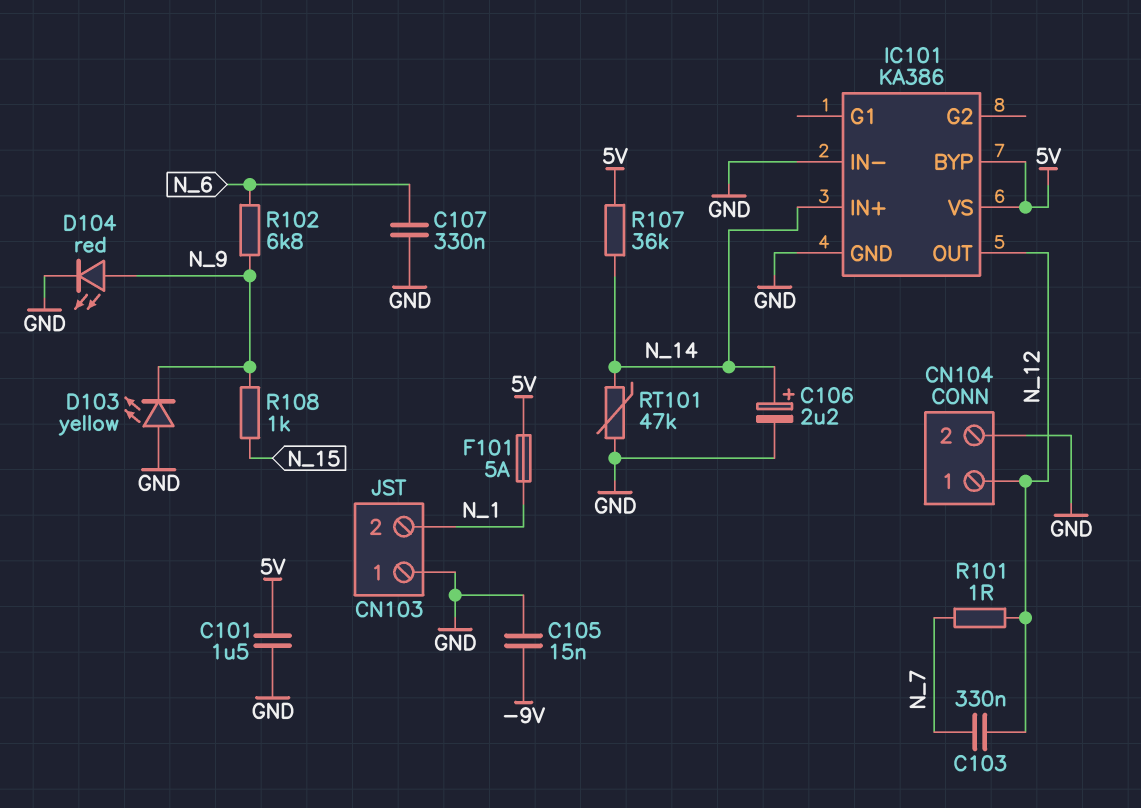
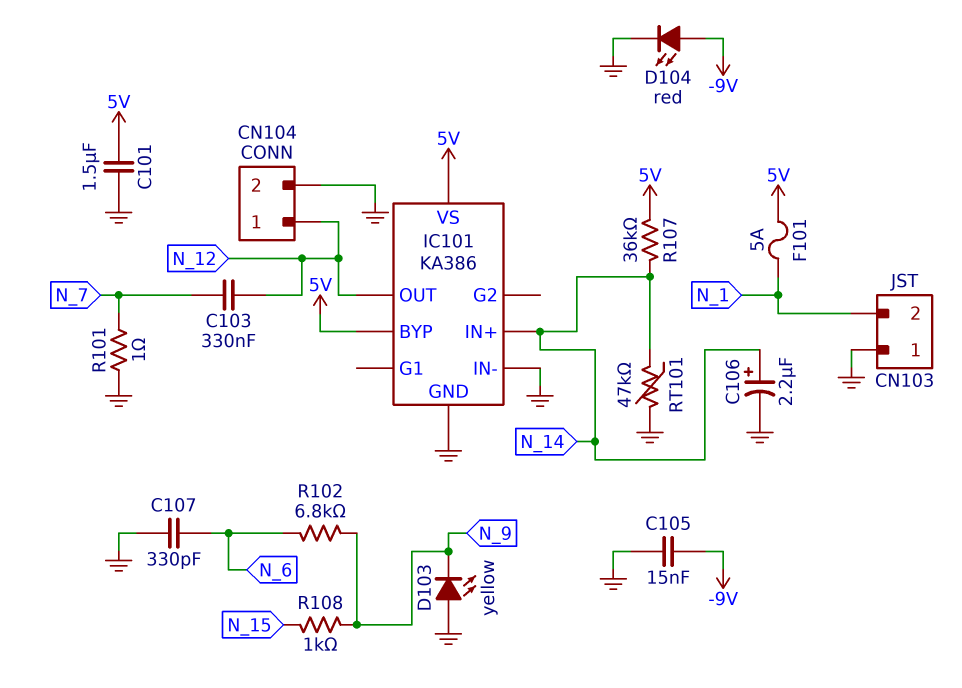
C107: 330nF (GND, N_6) -> 330pF (GND, N_6)
D104: LED red (A N_9, K GND) -> LED red (A -9V, K GND)
R101: 1 (N_7, N_12) -> 1 (GND, N_7)

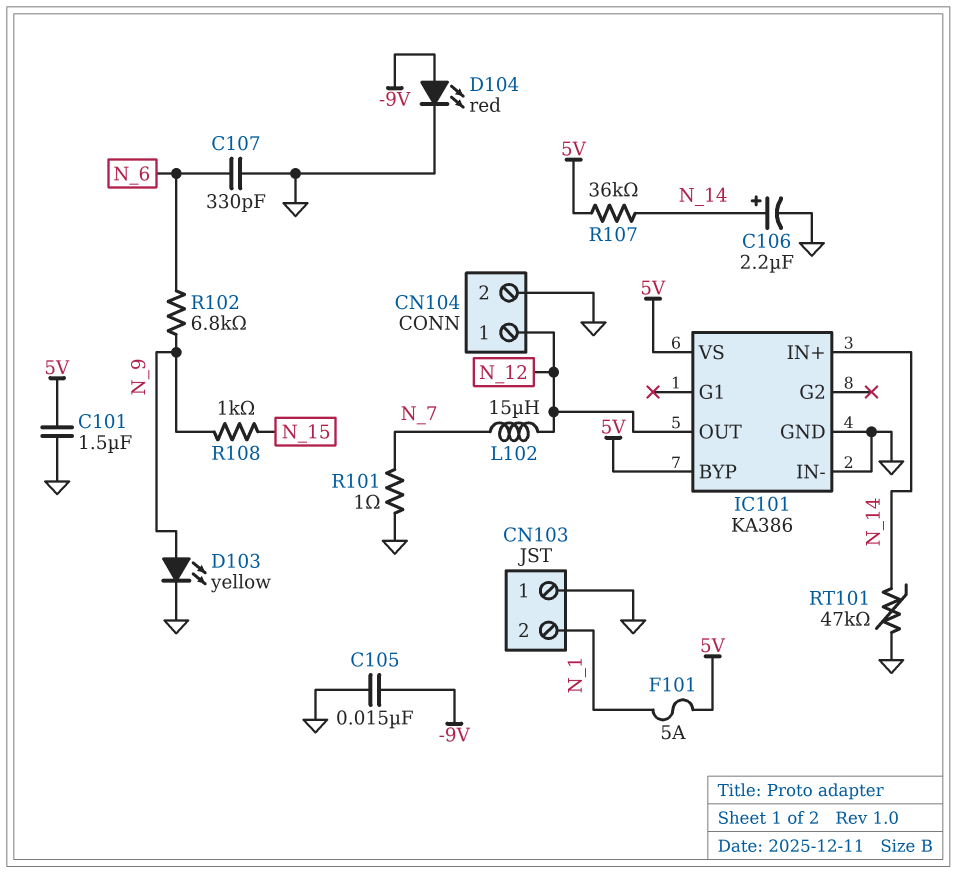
C103: 330nF (N_7, N_12) -> none
D103: LED yellow (A GND, K N_9) -> LED yellow (A N_9, K GND)
L102: none -> 15uH (N_7, N_12)

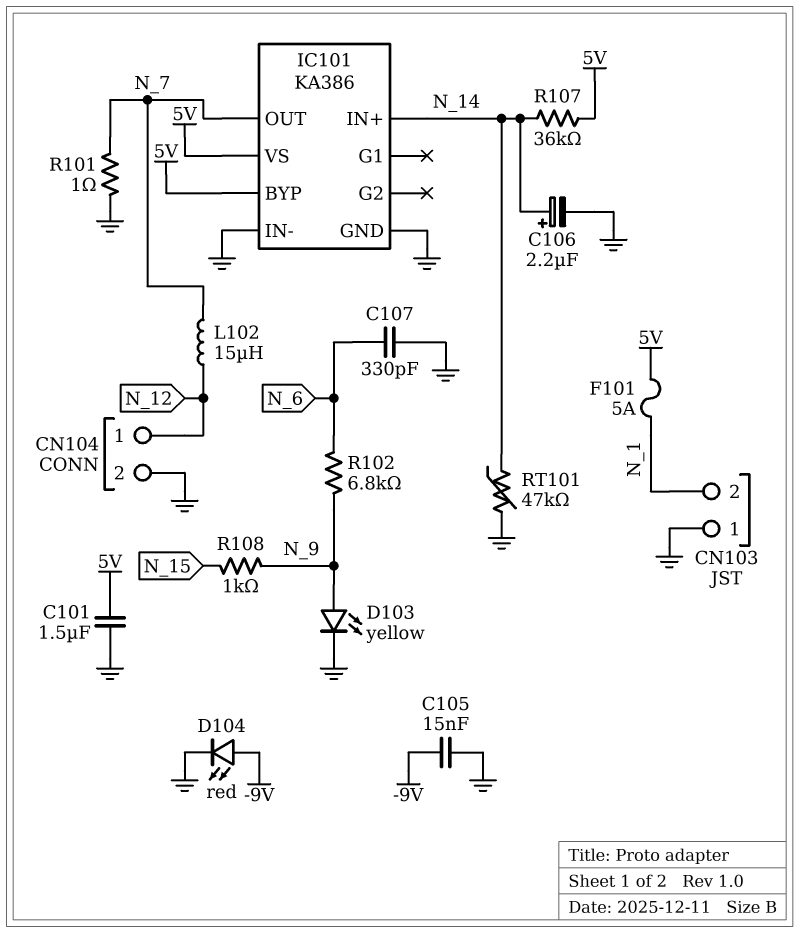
IC101 pin OUT: N_12 -> N_7

